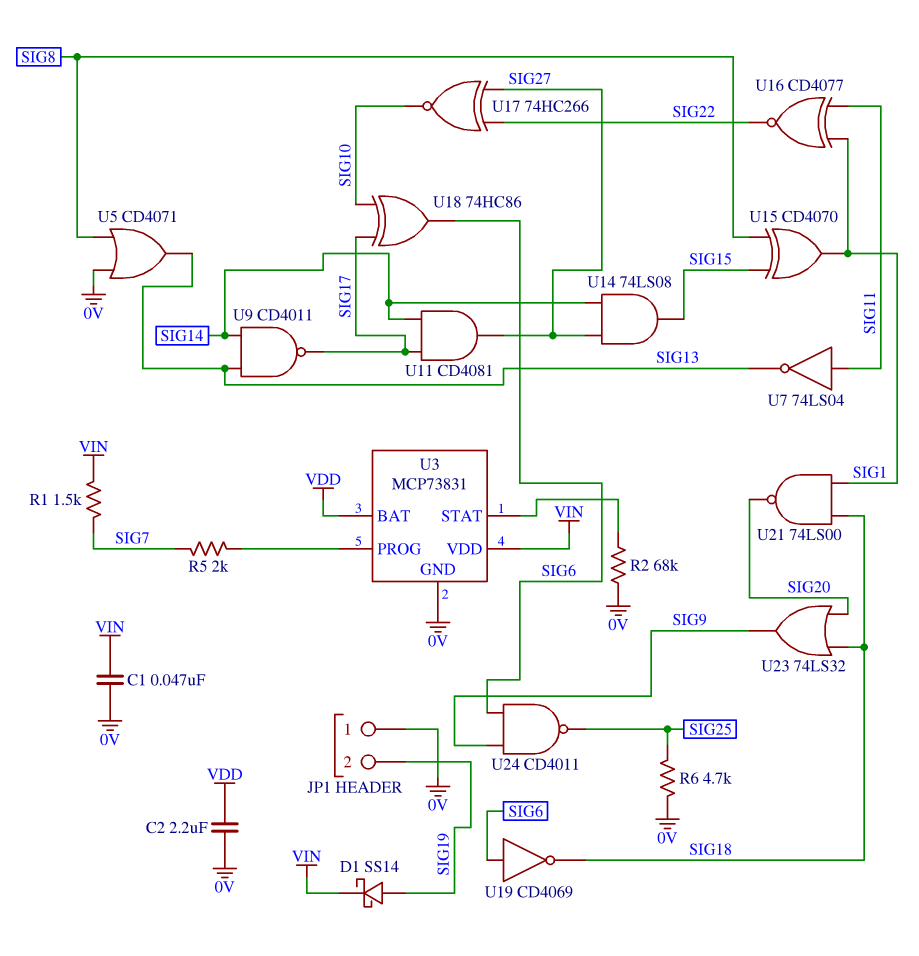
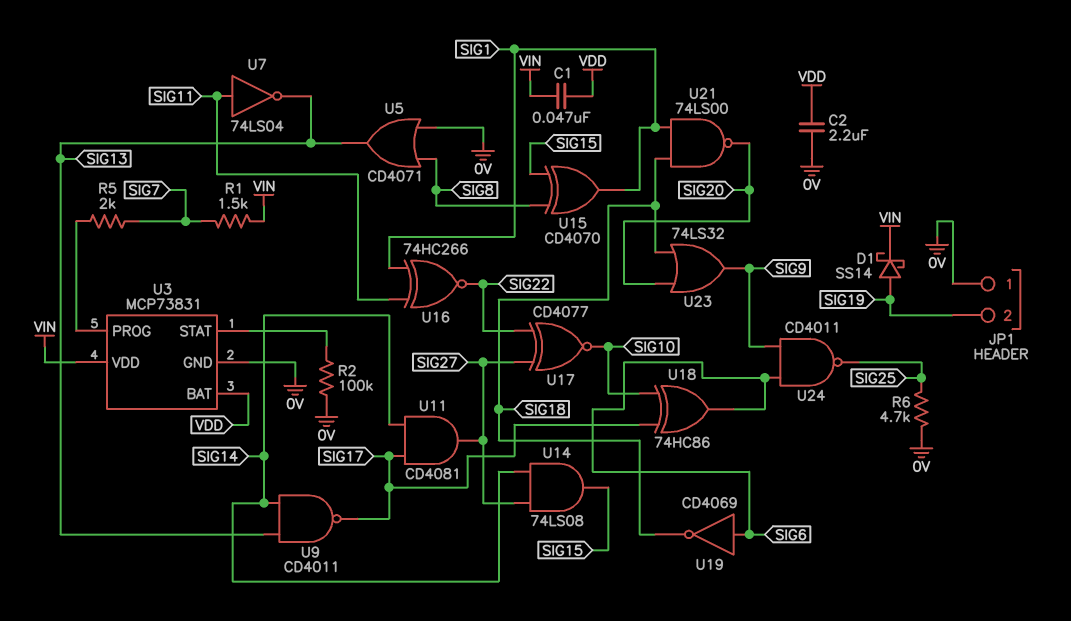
C1: 47nF (0V, VIN) -> 47nF (VDD, VIN)
R2: 68k (0V, U3/STAT) -> 100k (0V, U3/STAT)
U16: XNOR CD4077 (in SIG1, in SIG11, out SIG22) -> XNOR 74HC266 (in SIG1, in SIG11, out SIG22)
U17: XNOR 74HC266 (in SIG22, in SIG27, out SIG10) -> XNOR CD4077 (in SIG22, in SIG27, out SIG10)

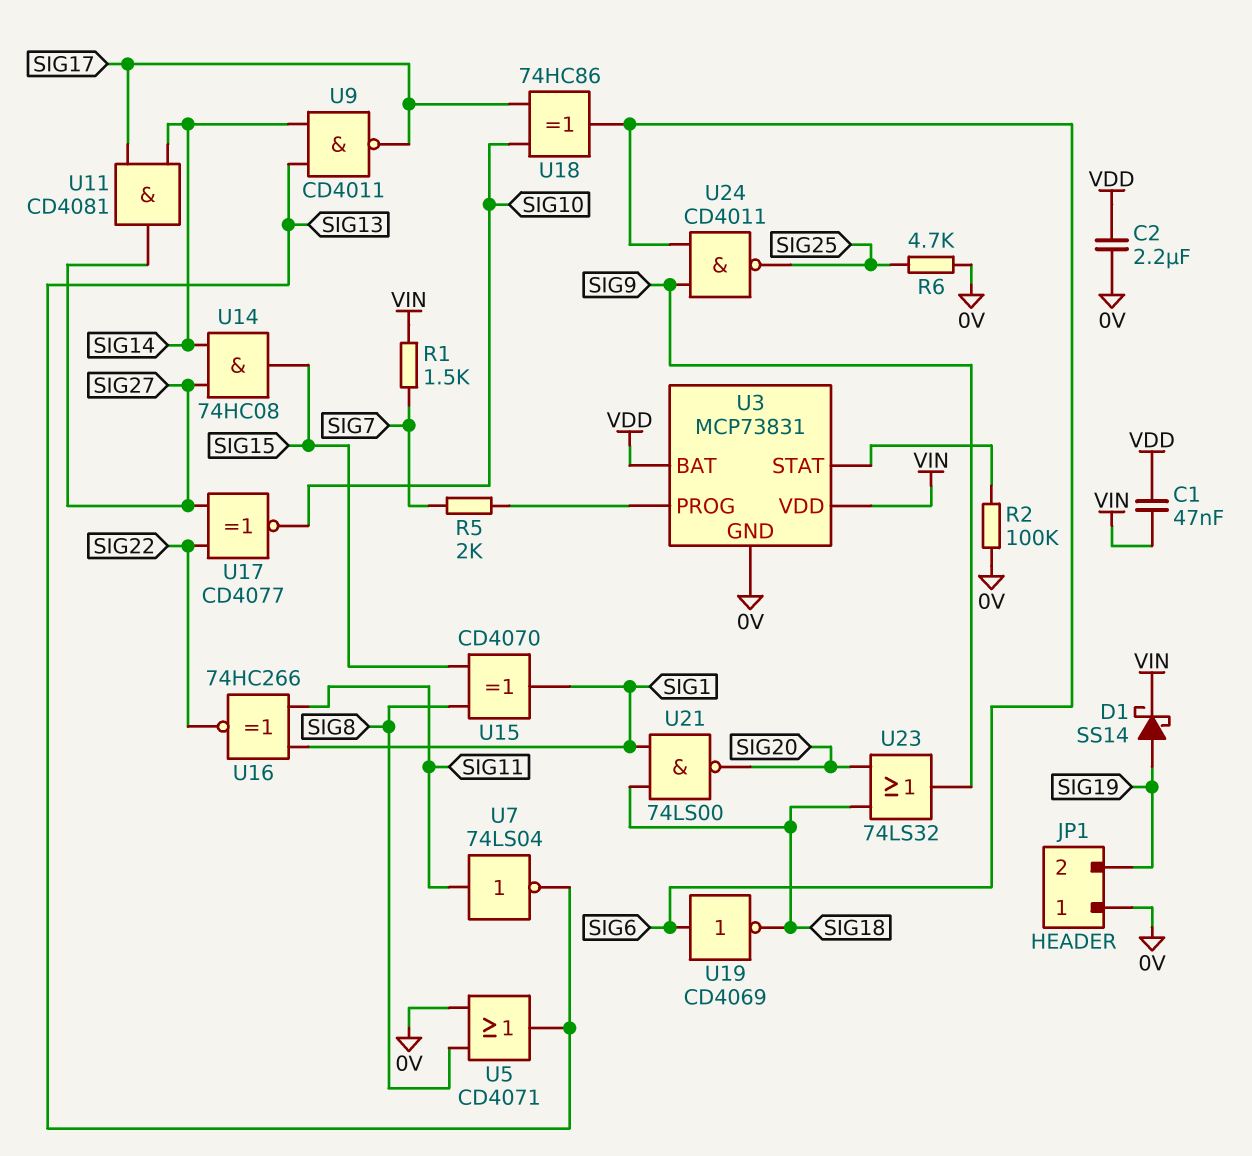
U14: AND 74LS08 (in SIG14, in SIG27, out SIG15) -> AND 74HC08 (in SIG14, in SIG27, out SIG15)

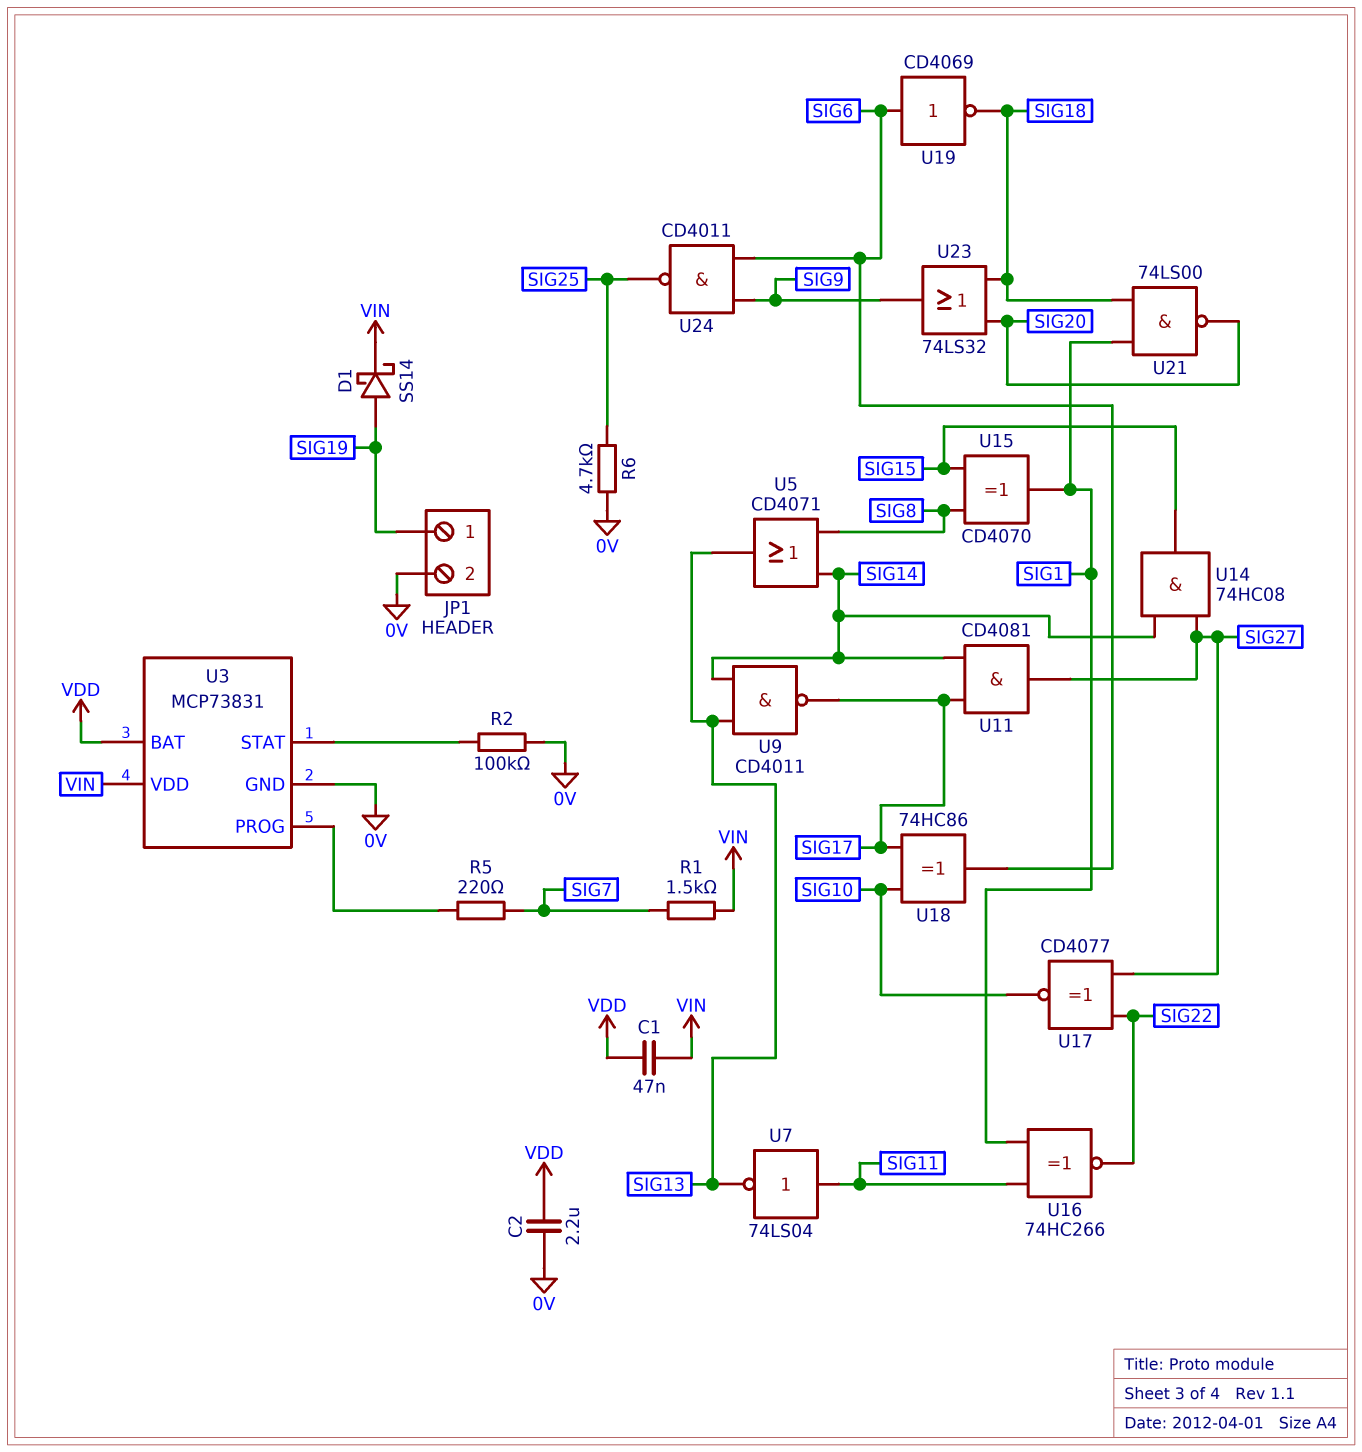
JP1 pin 1: 0V -> SIG19
JP1 pin 2: SIG19 -> 0V
R5: 2k (SIG7, U3/PROG) -> 220 (SIG7, U3/PROG)
U5: OR CD4071 (in 0V, in SIG8, out SIG13) -> OR CD4071 (in SIG8, in SIG14, out SIG13)

